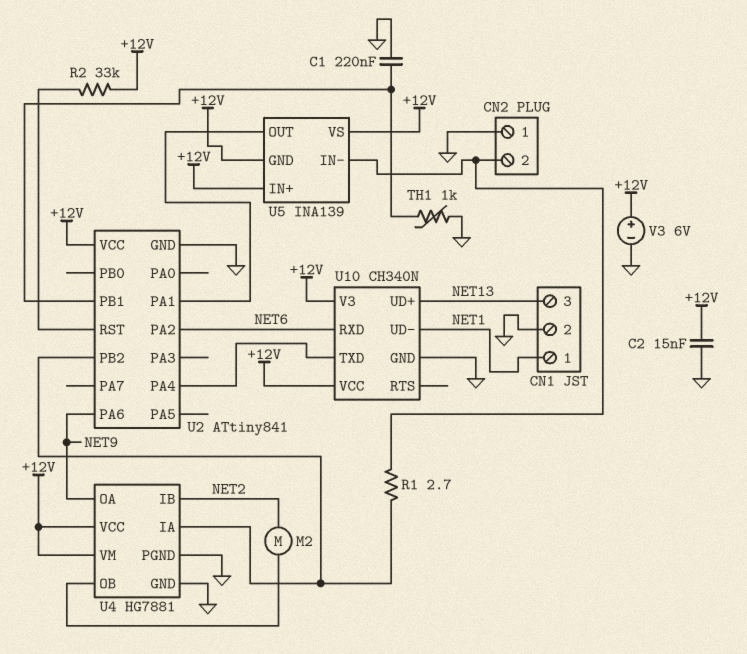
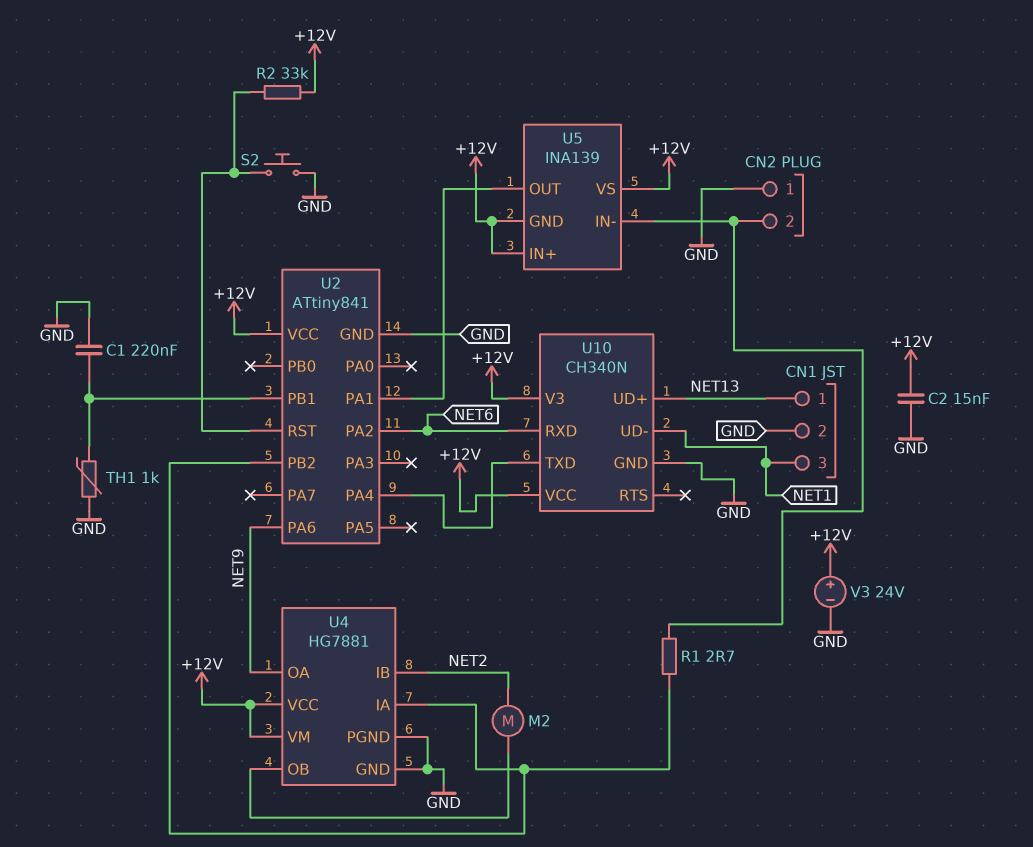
CN1 pin 1: NET1 -> NET13
CN1 pin 3: NET13 -> NET1
S2: none -> button (GND, U2/RST)
V3: 6V (plus +12V, minus GND) -> 24V (plus +12V, minus GND)

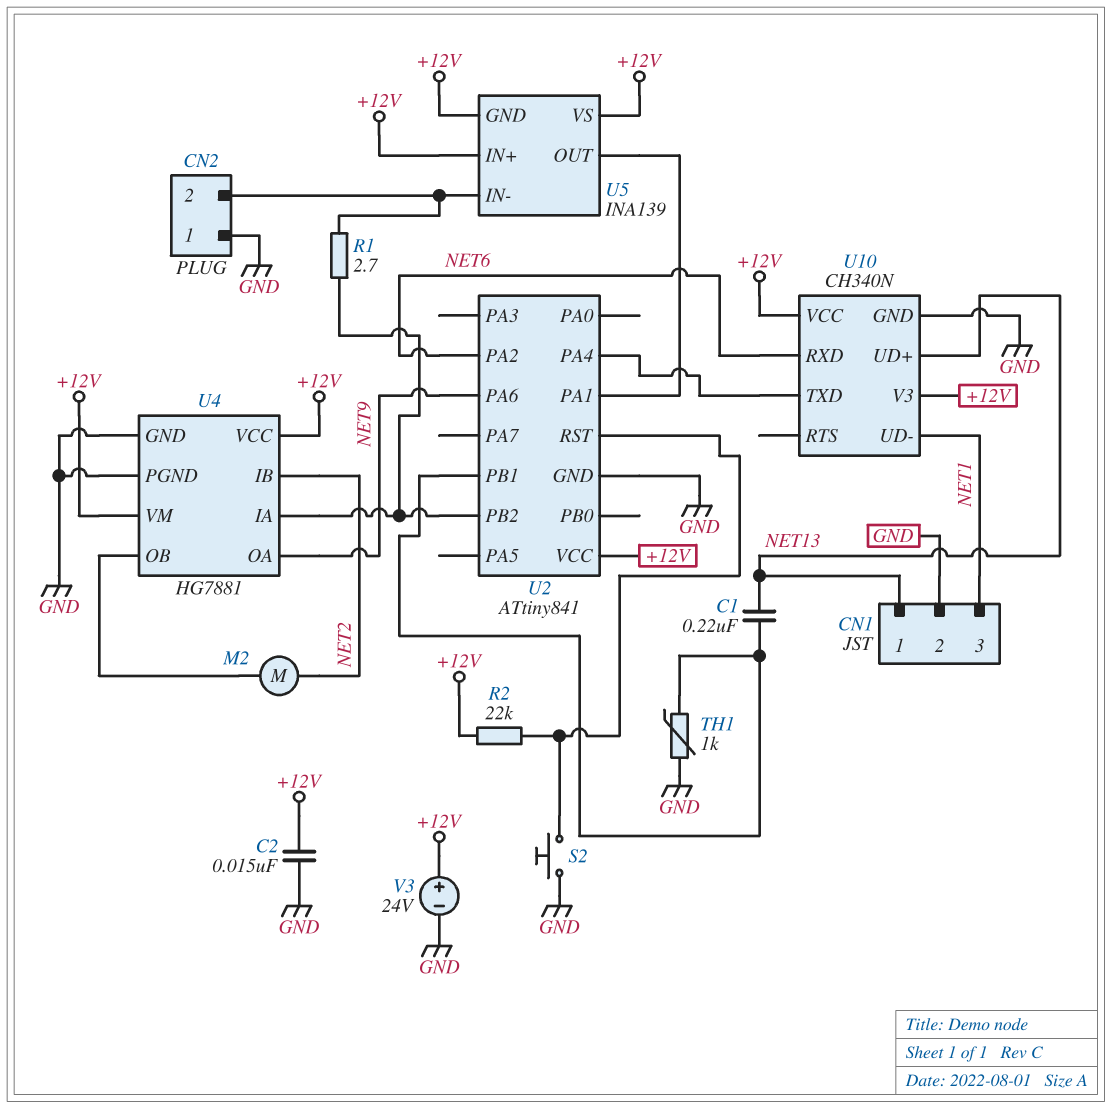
C1: 220nF (GND, U2/PB1) -> 220nF (NET13, U2/PB1)
R2: 33k (+12V, U2/RST) -> 22k (+12V, U2/RST)

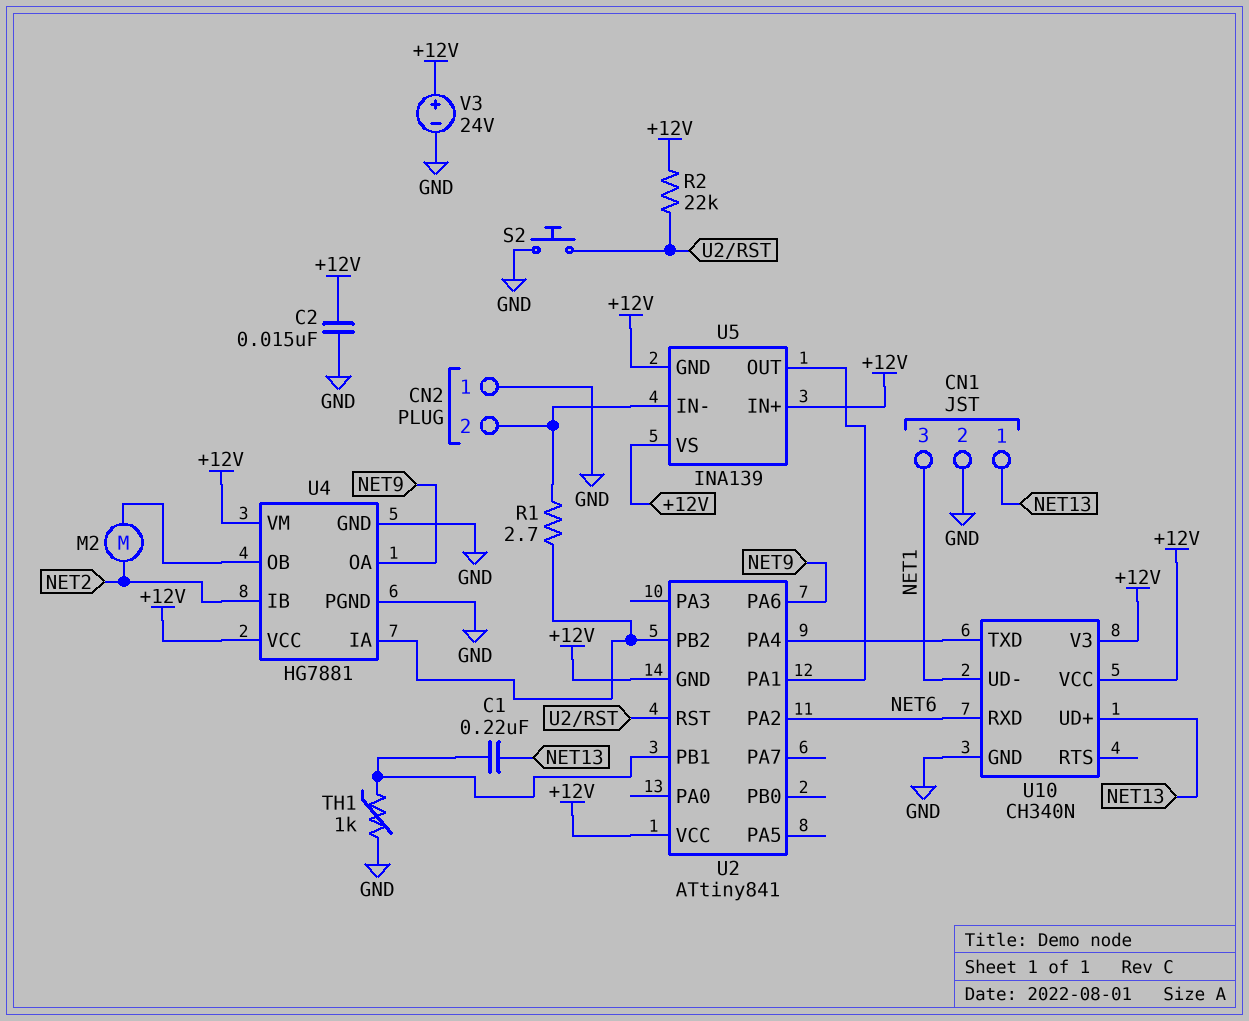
U2 pin GND: GND -> +12V

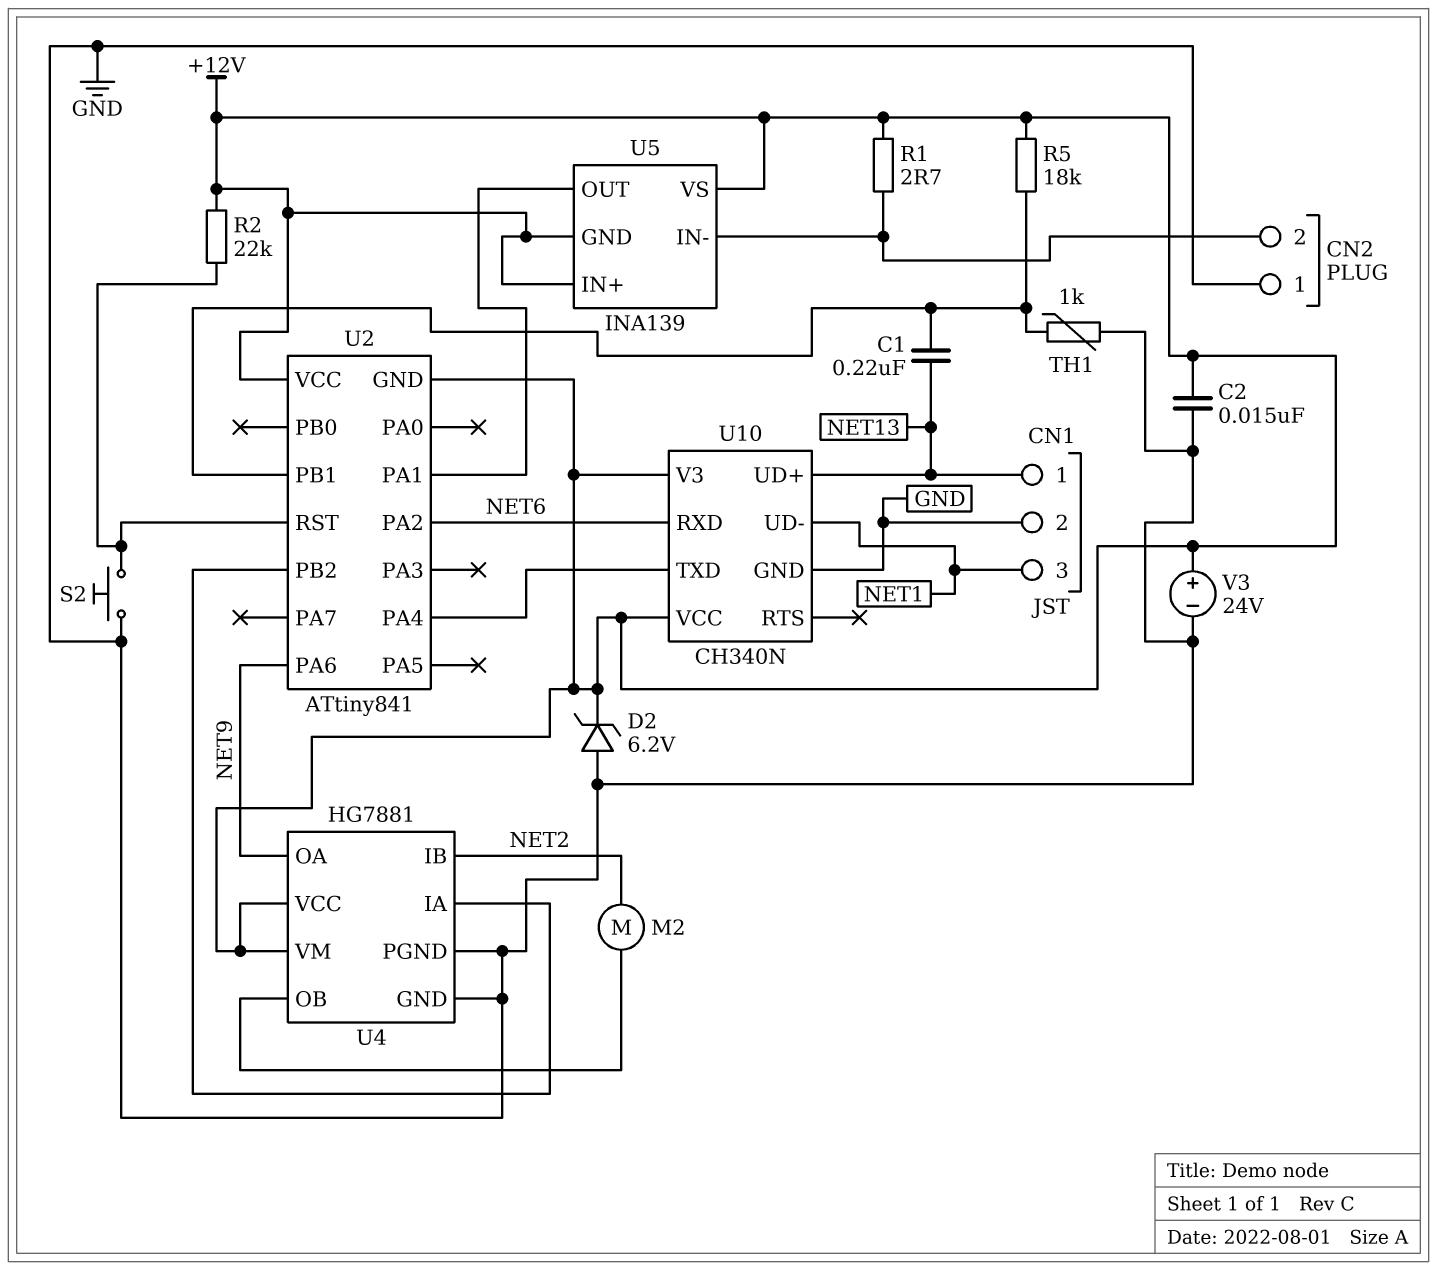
D2: none -> zener 6.2V (A GND, K +12V)
R1: 2.7 (CN2/2, U2/PB2) -> 2.7 (+12V, CN2/2)
R5: none -> 18k (+12V, U2/PB1)

